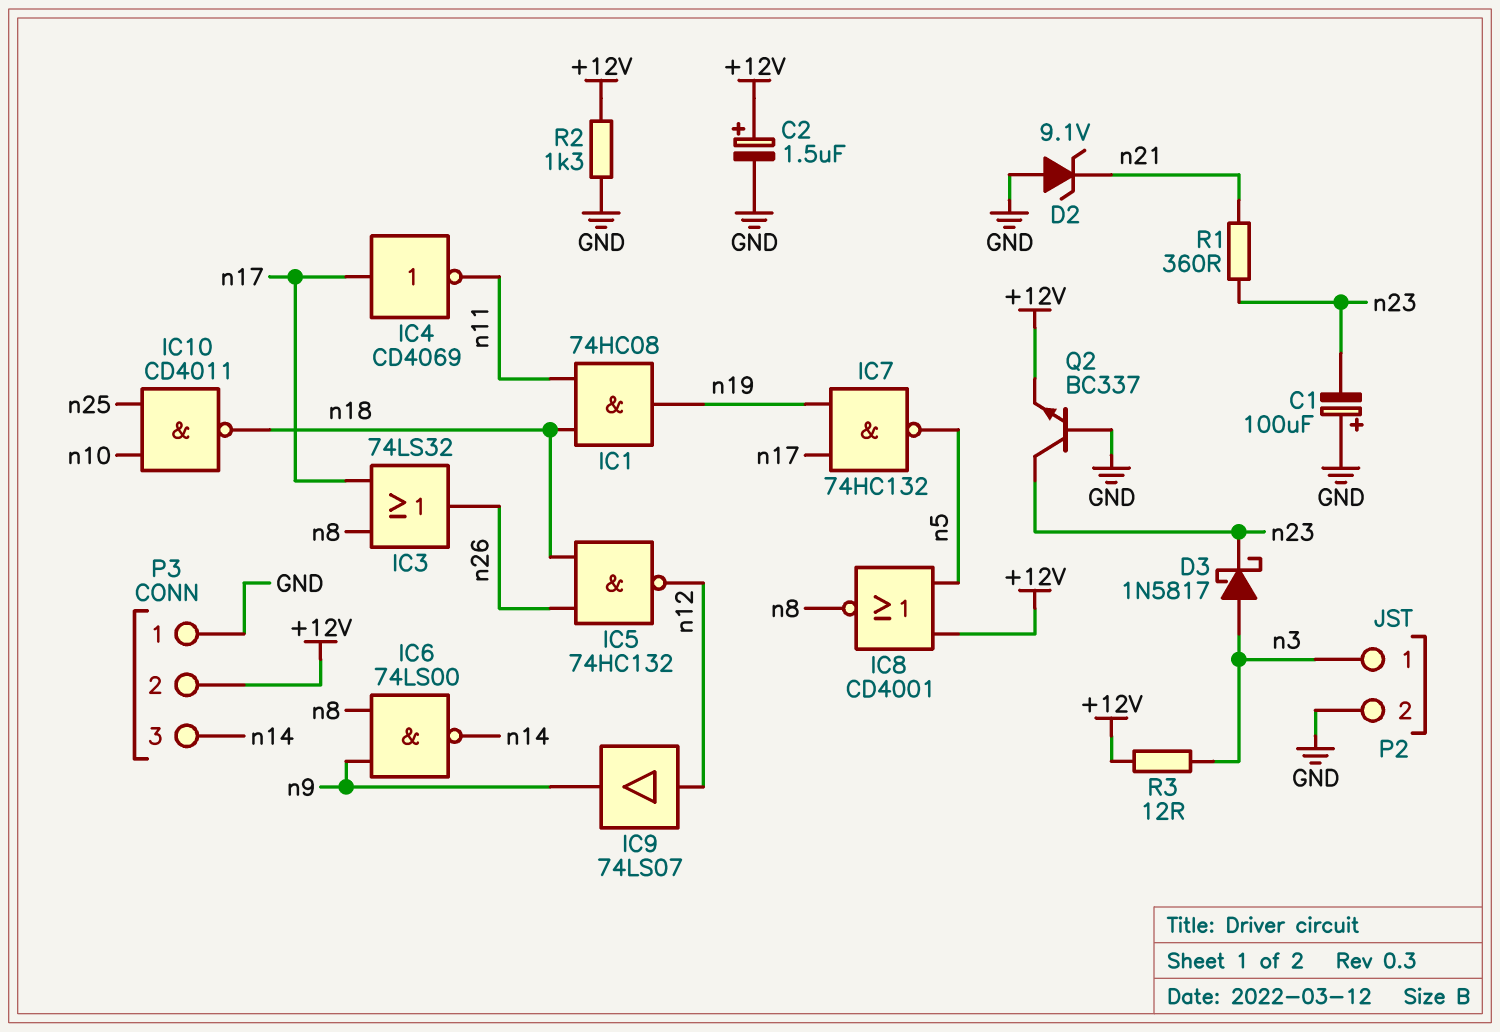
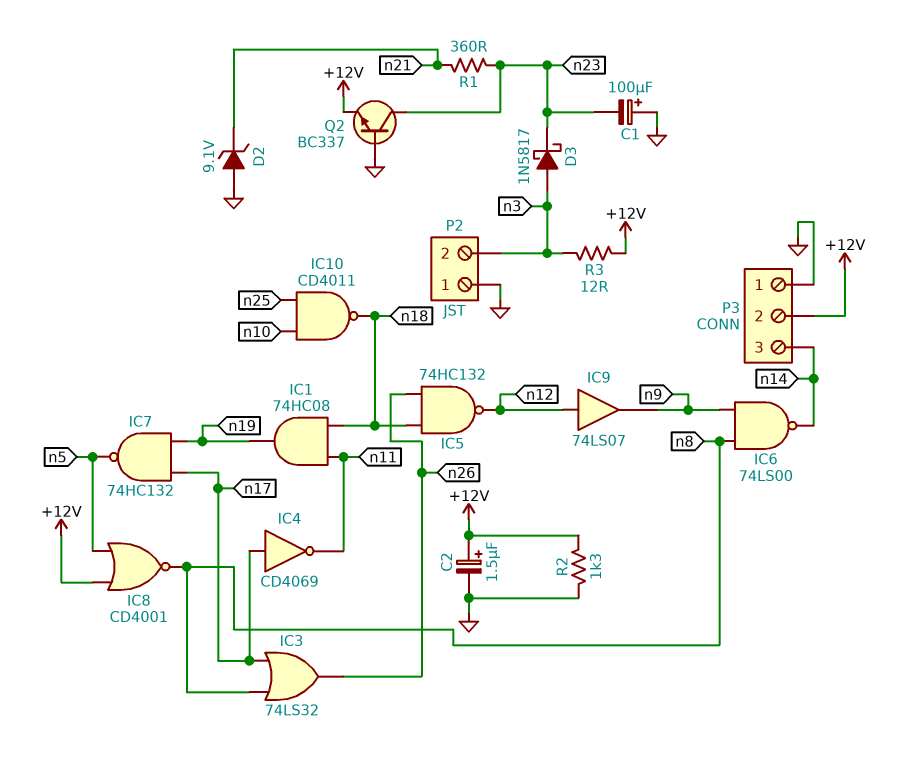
P2 pin 1: n3 -> GND
P2 pin 2: GND -> n3

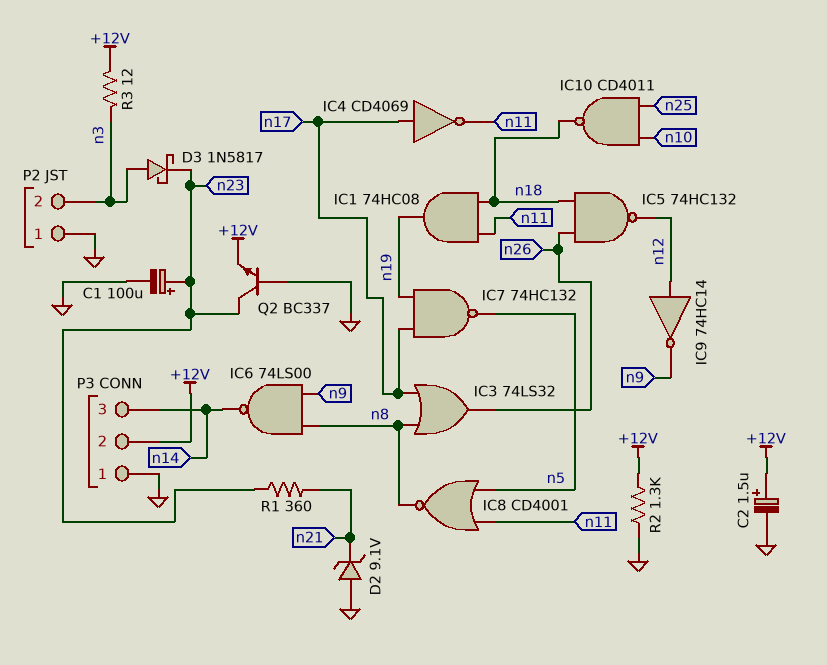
C1: 100uF (plus GND, minus n23) -> 100uF (plus n23, minus GND)
IC8: NOR CD4001 (in +12V, in n5, out n8) -> NOR CD4001 (in n5, in n11, out n8)
IC9: buffer 74LS07 (in n12, out n9) -> NOT 74HC14 (in n12, out n9)

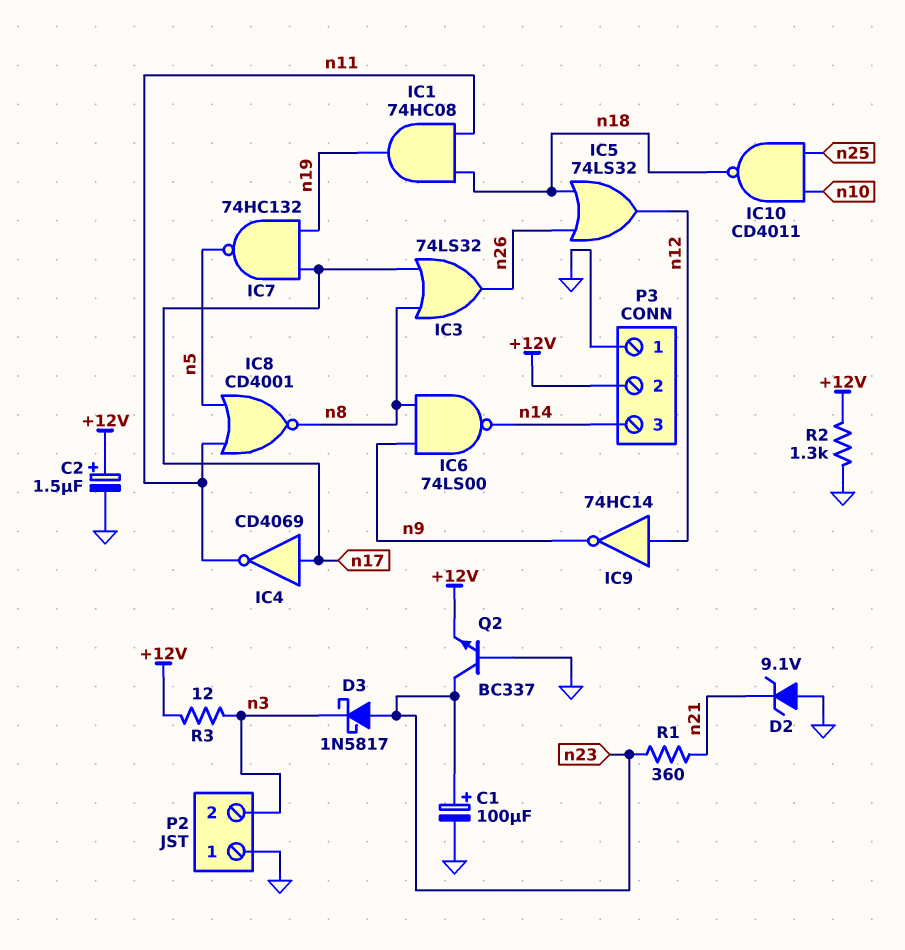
D3: schottky 1N5817 (A n3, K n23) -> schottky 1N5817 (A n23, K n3)
IC5: NAND 74HC132 (in n18, in n26, out n12) -> OR 74LS32 (in n18, in n26, out n12)

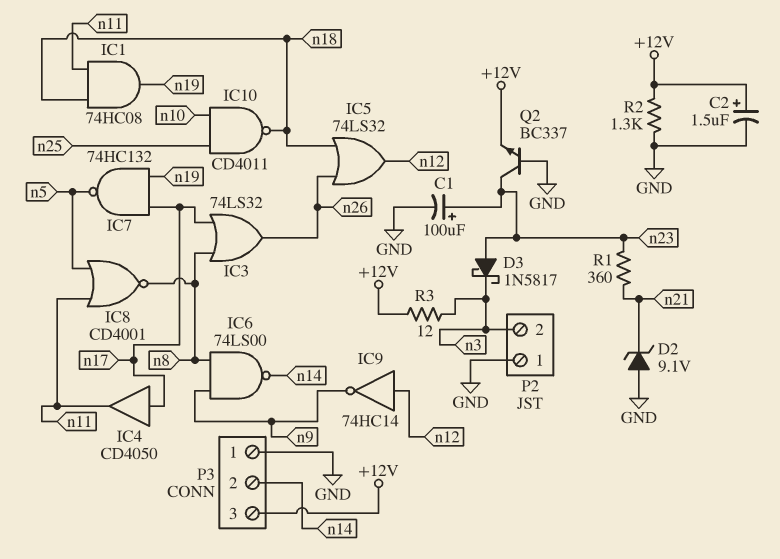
IC4: NOT CD4069 (in n17, out n11) -> buffer CD4050 (in n17, out n11)
P3 pin 2: +12V -> n14
P3 pin 3: n14 -> +12V

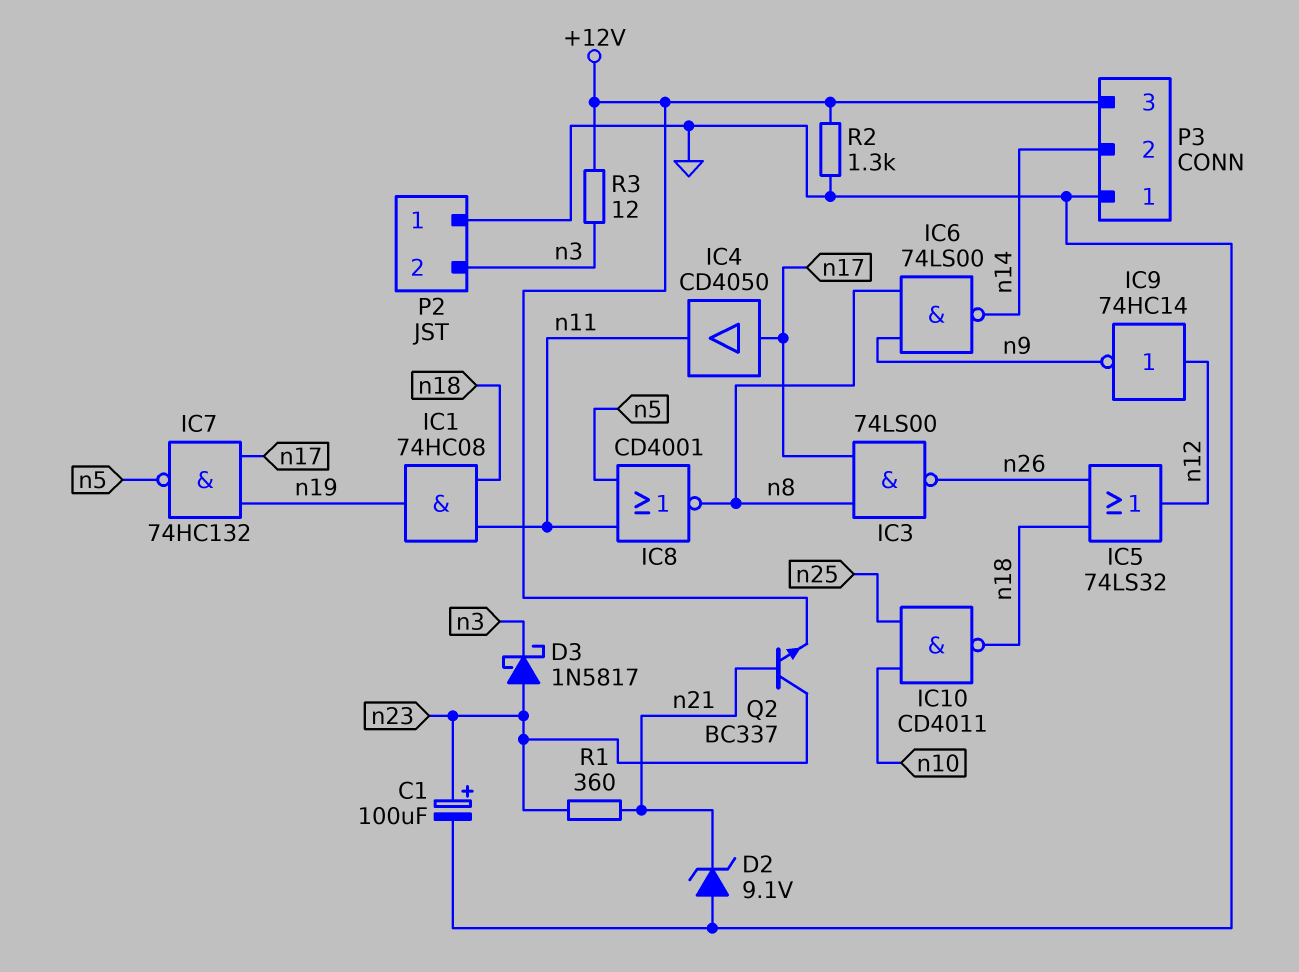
C2: 1.5uF (plus +12V, minus GND) -> none
IC3: OR 74LS32 (in n8, in n17, out n26) -> NAND 74LS00 (in n8, in n17, out n26)
Q2: NPN BC337 (B GND, C n23, E +12V) -> NPN BC337 (B n21, C n23, E +12V)

